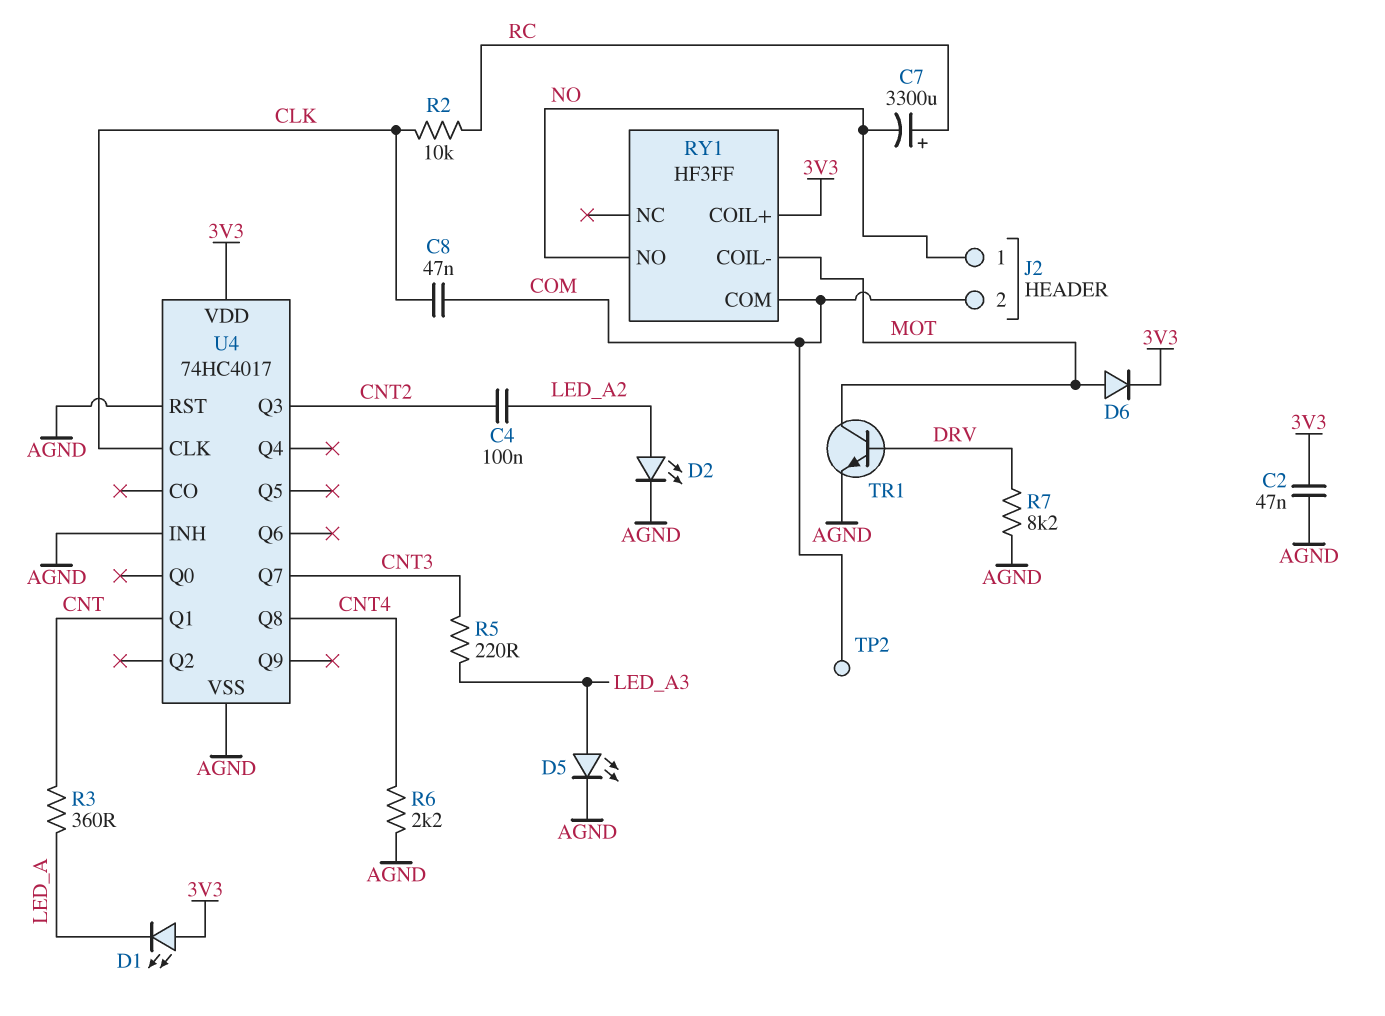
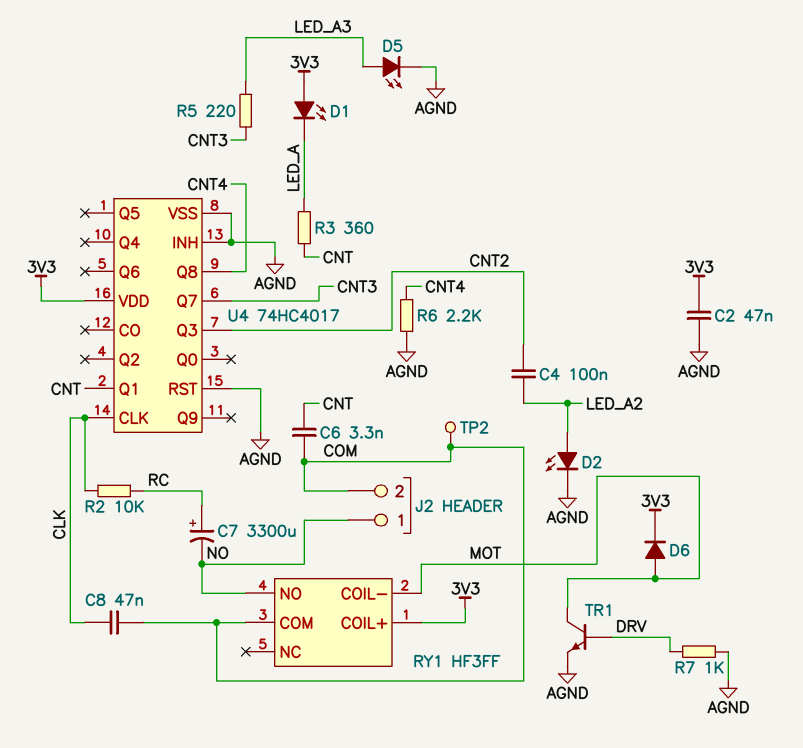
C6: none -> 3.3nF (CNT, COM)
R7: 8.2k (AGND, DRV) -> 1k (AGND, DRV)

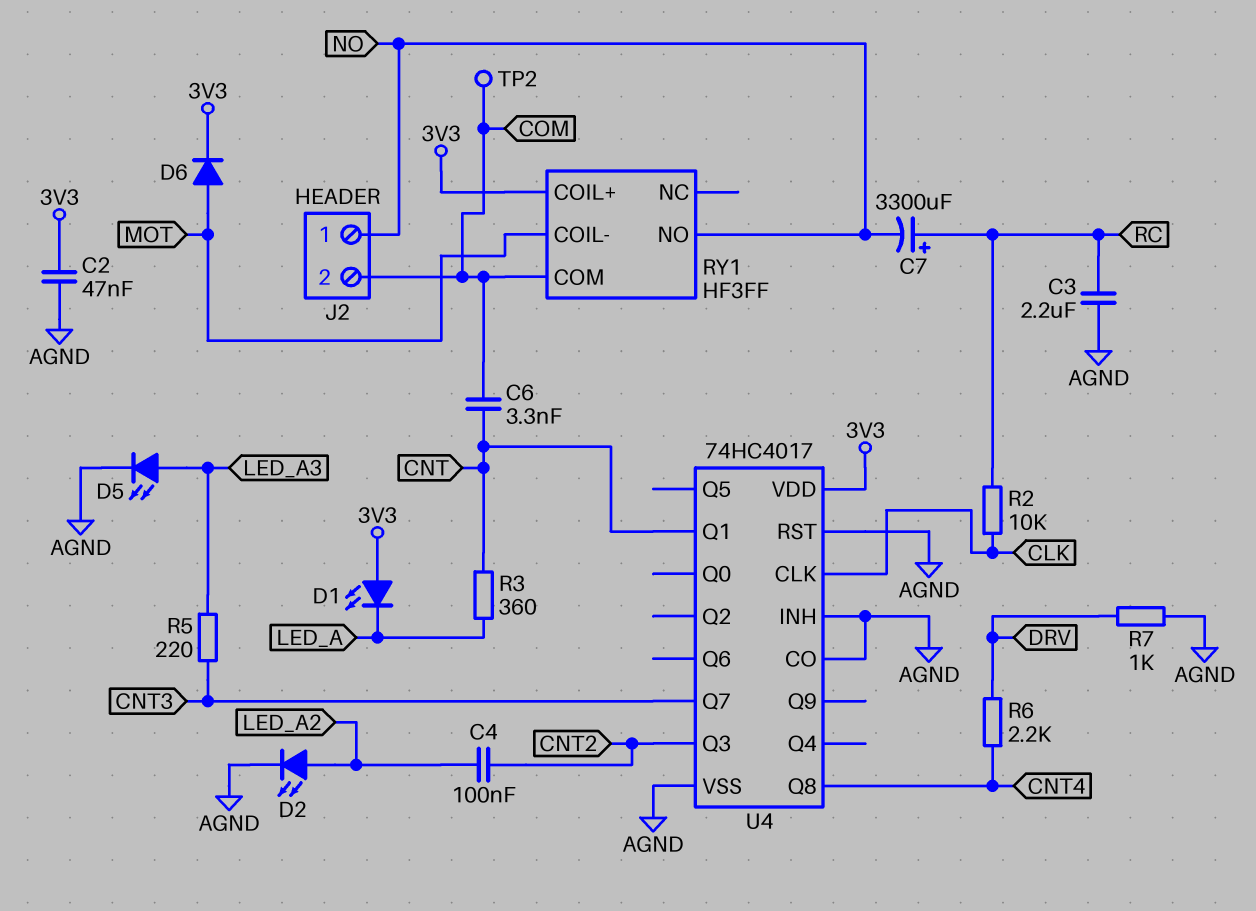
C3: none -> 2.2uF (AGND, RC)
C8: 47nF (CLK, COM) -> none
R6: 2.2k (AGND, CNT4) -> 2.2k (CNT4, DRV)
TR1: NPN (B DRV, C MOT, E AGND) -> none
U4 pin CO: none -> AGND

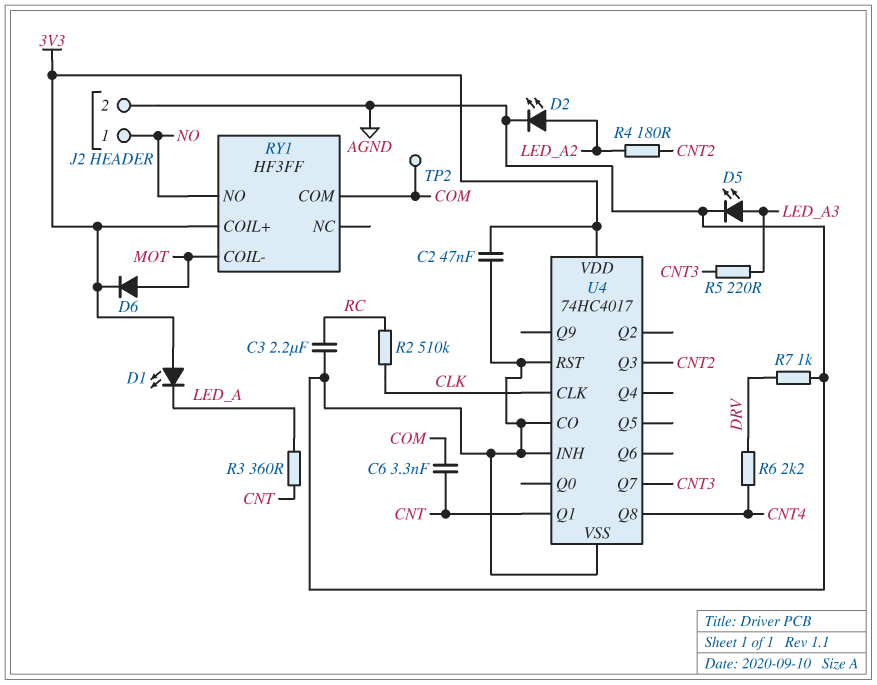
C4: 100nF (CNT2, LED_A2) -> none
C7: 3300uF (plus RC, minus NO) -> none
J2 pin 2: COM -> AGND
R2: 10k (CLK, RC) -> 510k (CLK, RC)
R4: none -> 180 (CNT2, LED_A2)

